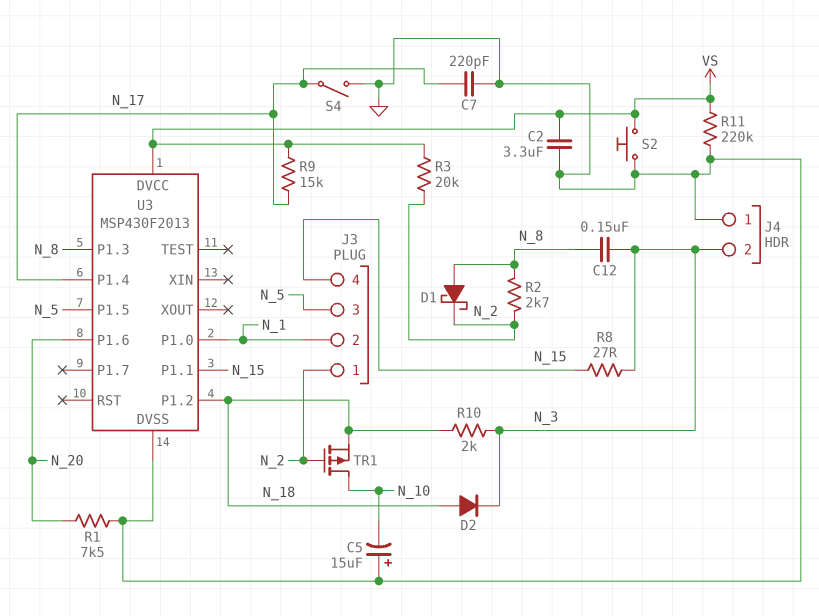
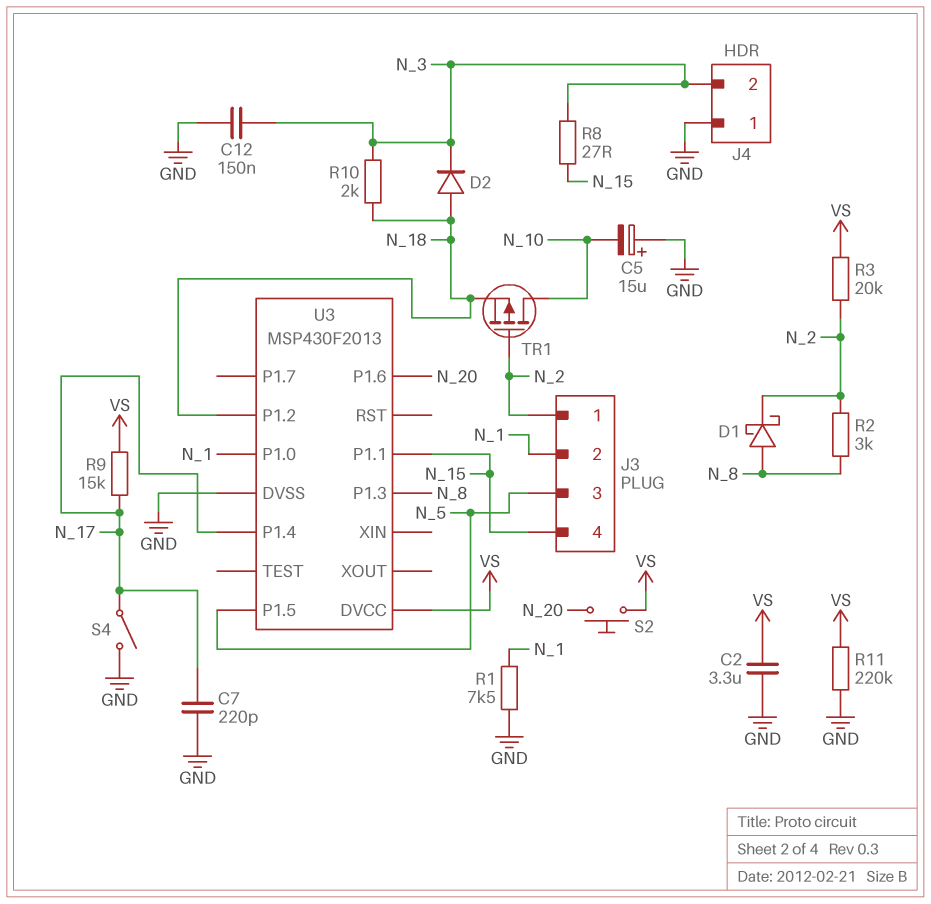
C12: 150nF (N_3, N_8) -> 150nF (GND, N_3)
R1: 7.5k (GND, N_20) -> 7.5k (GND, N_1)
R2: 2.7k (N_2, N_8) -> 3k (N_2, N_8)
S2: button (GND, VS) -> button (N_20, VS)

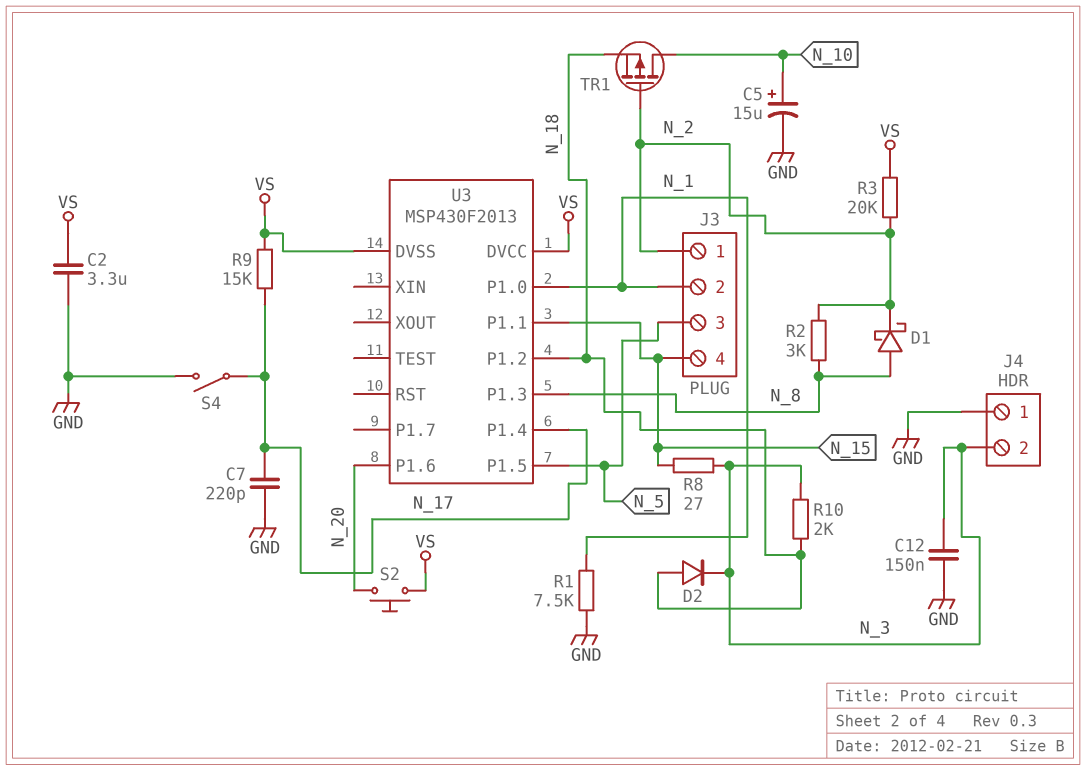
C5: 15uF (plus GND, minus N_10) -> 15uF (plus N_10, minus GND)
R11: 220k (GND, VS) -> none
U3 pin DVSS: GND -> VS

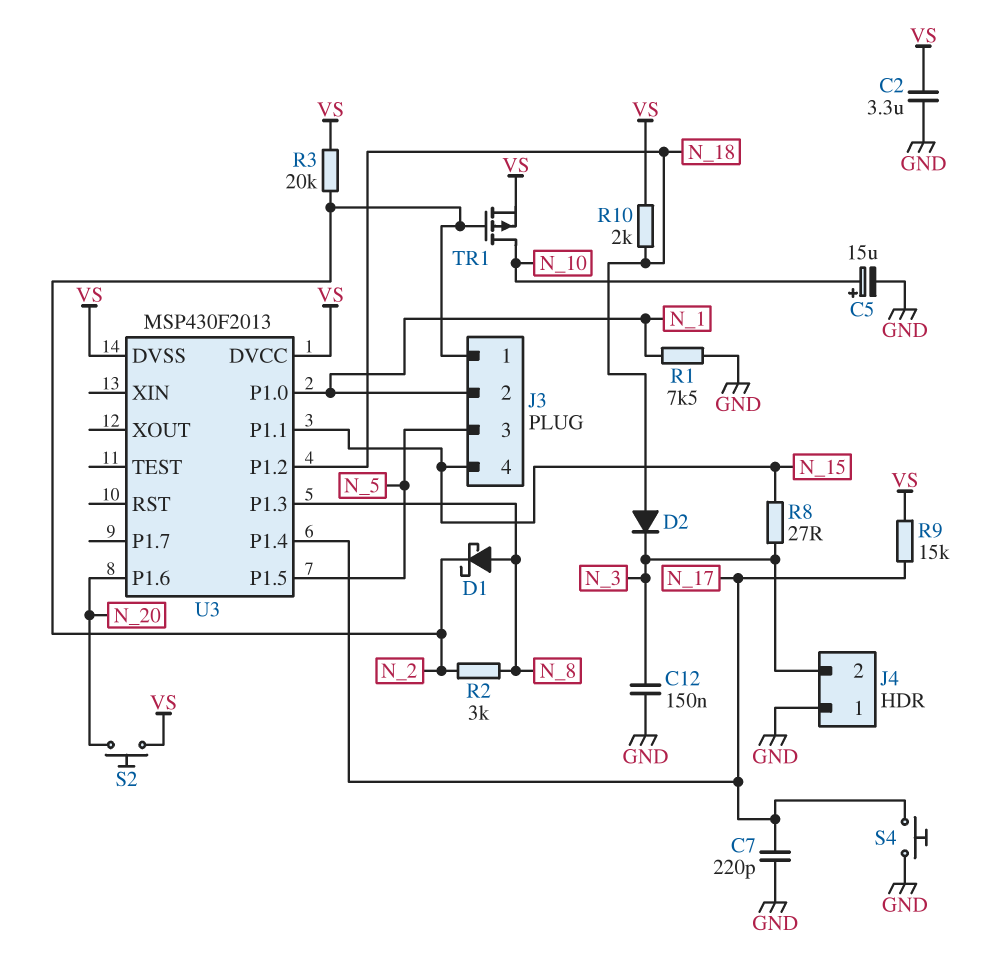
R10: 2k (N_3, N_18) -> 2k (N_18, VS)
S4: switch (GND, N_17) -> button (GND, N_17)
TR1: PMOS (G N_2, D N_10, S N_18) -> PMOS (G N_2, D N_10, S VS)

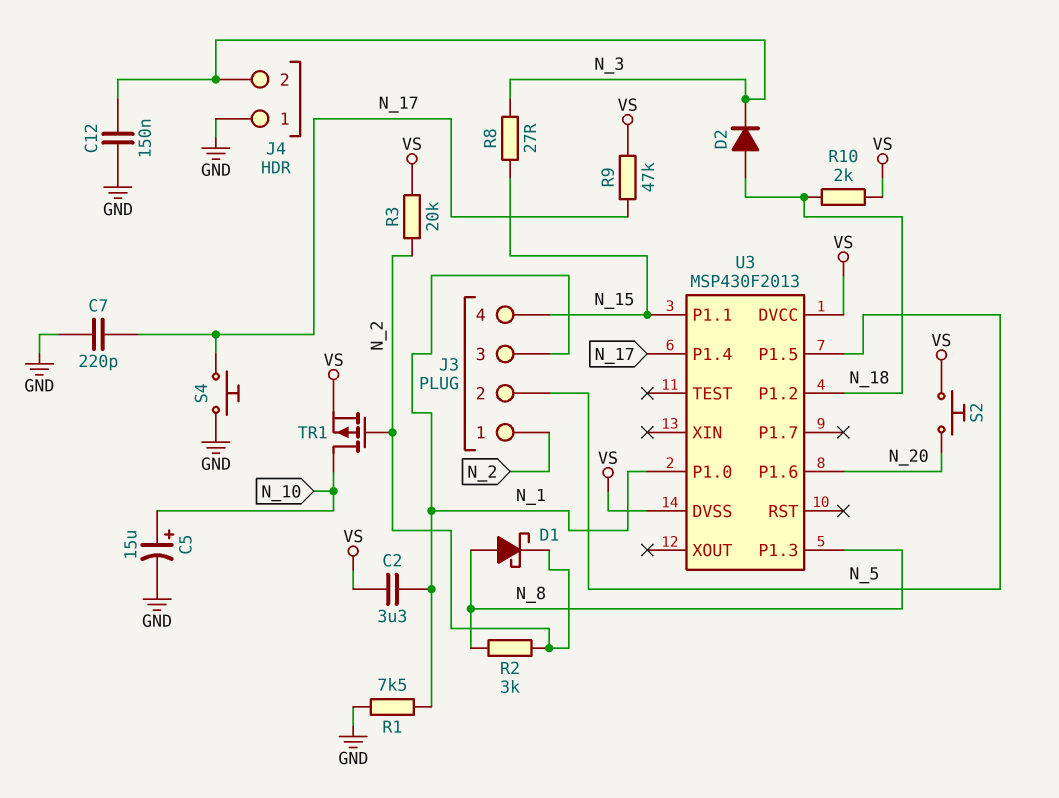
C2: 3.3uF (GND, VS) -> 3.3uF (N_1, VS)
J3 pin 2: N_1 -> N_5
J3 pin 3: N_5 -> N_1
R9: 15k (N_17, VS) -> 47k (N_17, VS)

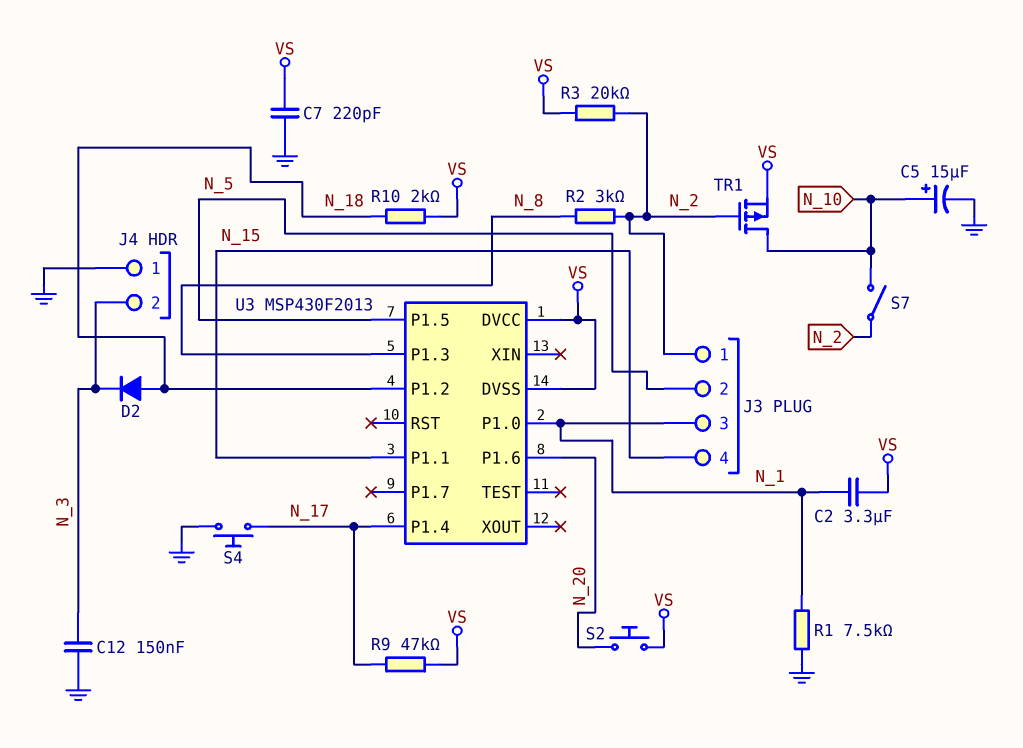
C7: 220pF (GND, N_17) -> 220pF (GND, VS)
D1: schottky (A N_8, K N_2) -> none
R8: 27 (N_3, N_15) -> none
S7: none -> switch (N_2, N_10)

